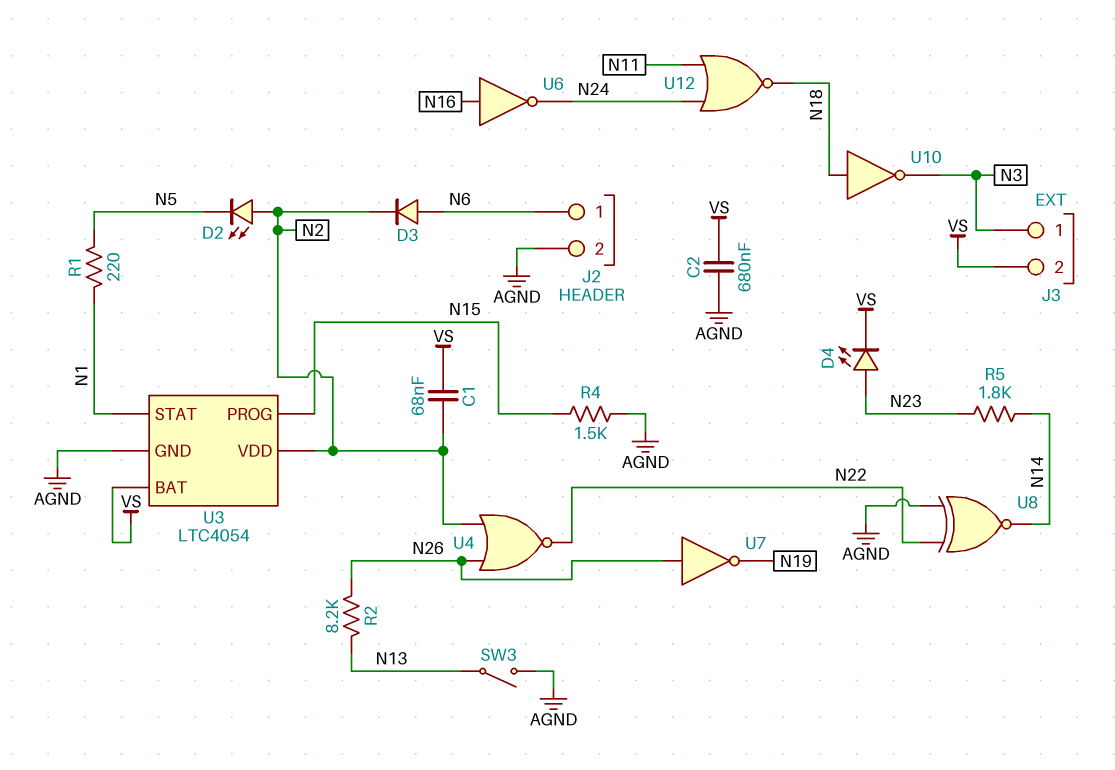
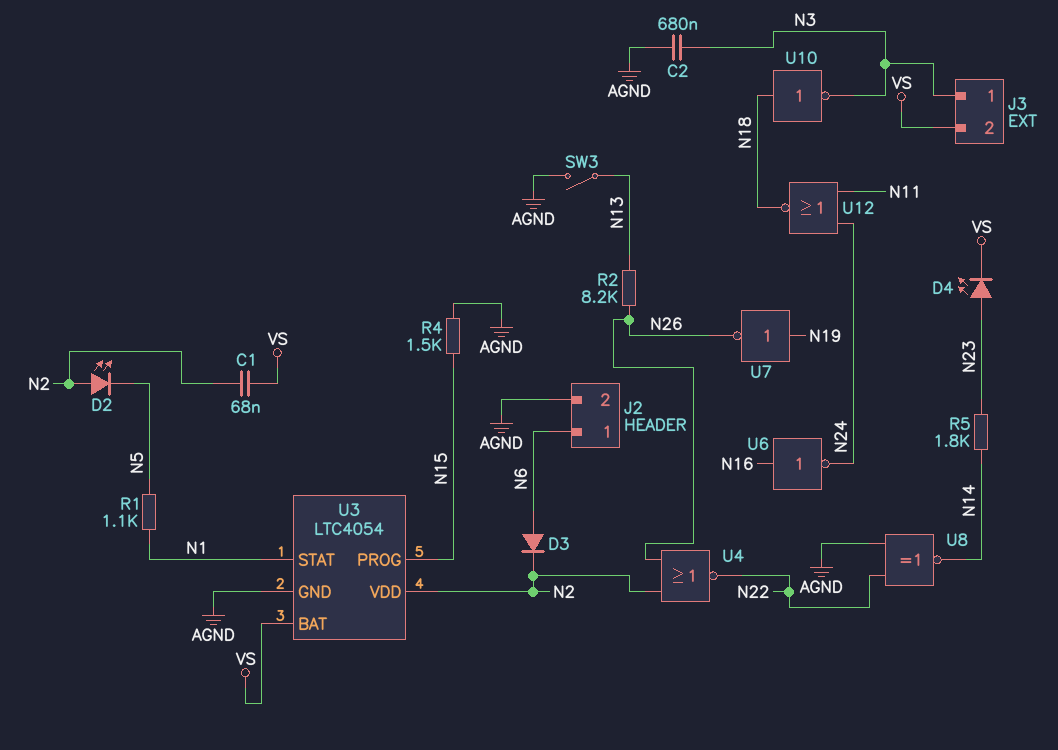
C2: 680nF (AGND, VS) -> 680nF (AGND, N3)
R1: 220 (N1, N5) -> 1.1k (N1, N5)
U7: NOT (in N26, out N19) -> NOT (in N19, out N26)

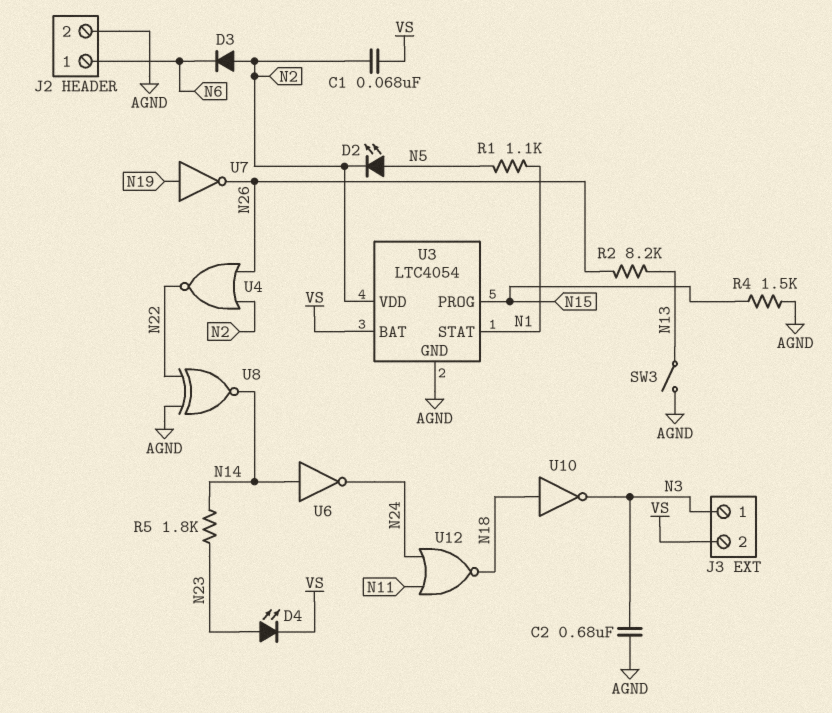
D2: LED (A N2, K N5) -> LED (A N5, K N2)
D3: diode (A N6, K N2) -> diode (A N2, K N6)
U6: NOT (in N16, out N24) -> NOT (in N14, out N24)

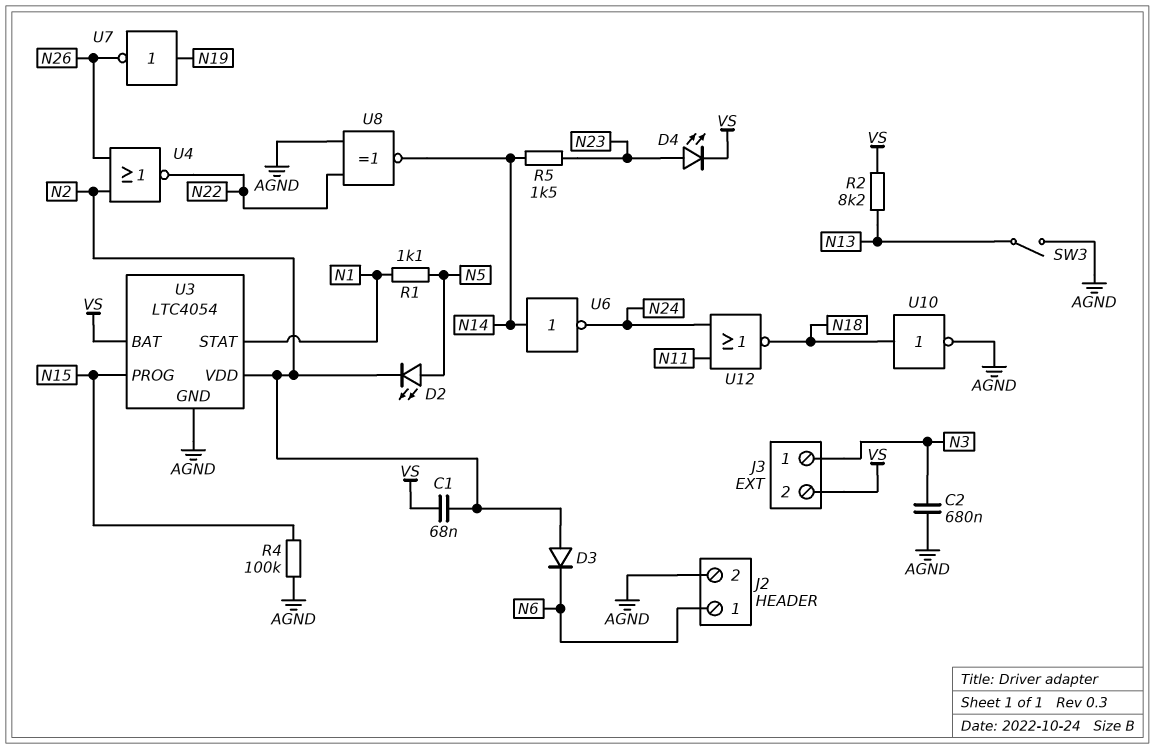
R2: 8.2k (N13, N26) -> 8.2k (N13, VS)
R4: 1.5k (AGND, N15) -> 100k (AGND, N15)
R5: 1.8k (N14, N23) -> 1.5k (N14, N23)
U10: NOT (in N18, out N3) -> NOT (in N18, out AGND)

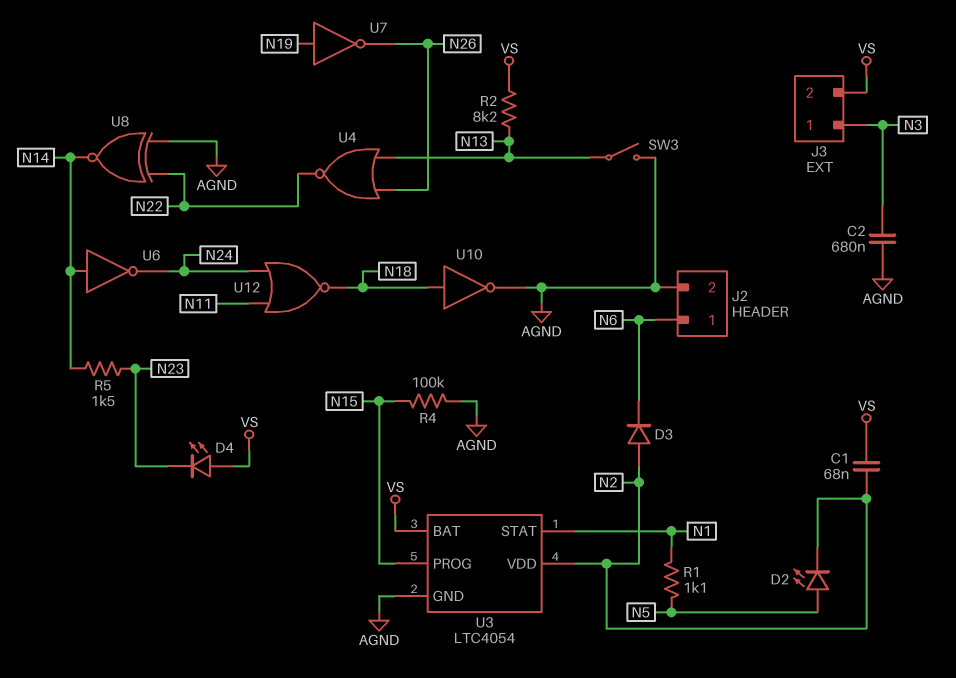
D4: LED (A N23, K VS) -> LED (A VS, K N23)
U4: NOR (in N2, in N26, out N22) -> NOR (in N13, in N26, out N22)

